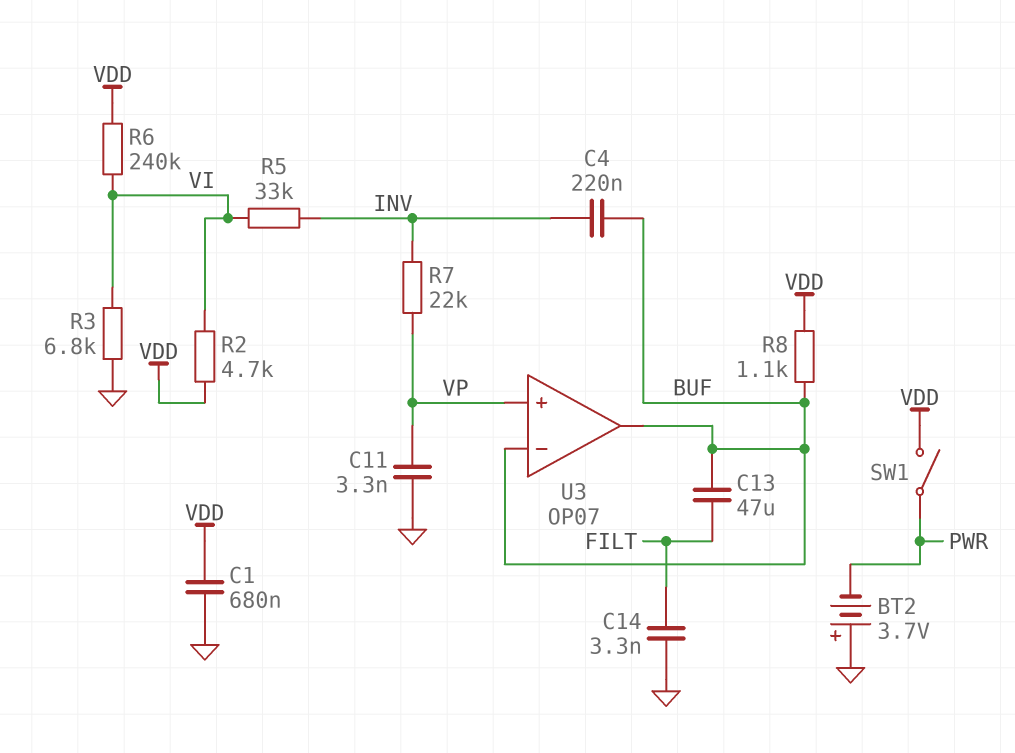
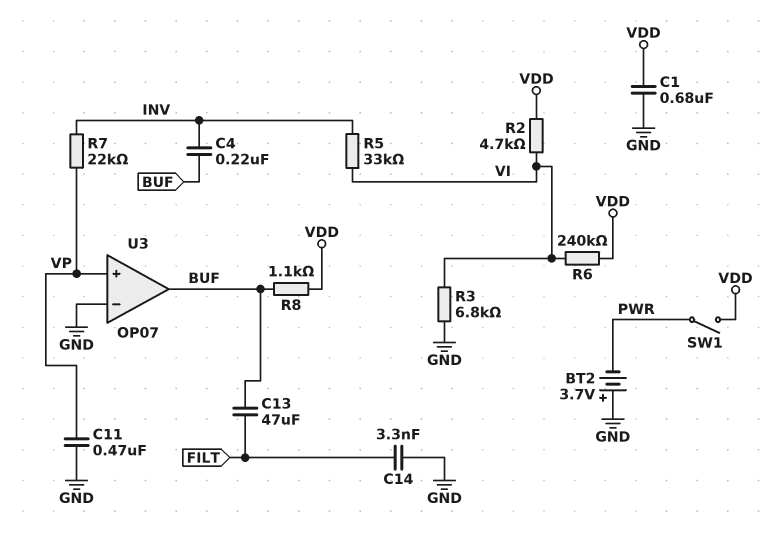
C11: 3.3nF (GND, VP) -> 470nF (GND, VP)
U3 pin in-: BUF -> GND

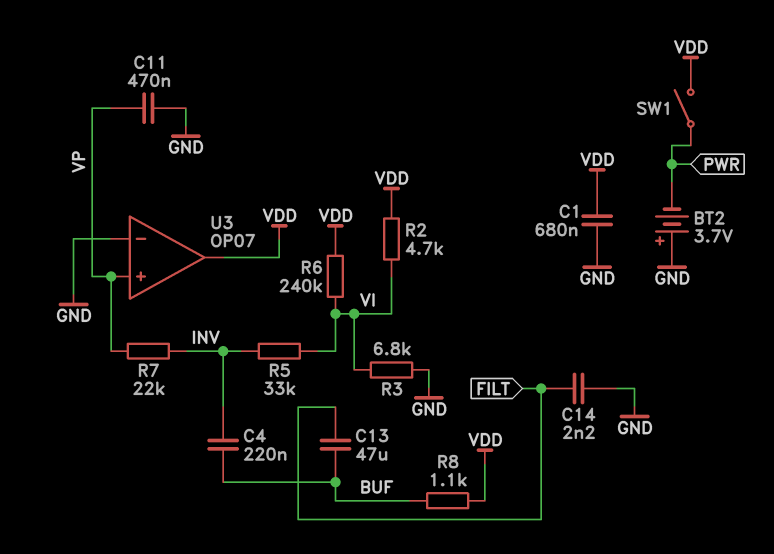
C14: 3.3nF (FILT, GND) -> 2.2nF (FILT, GND)
U3 pin out: BUF -> VDD

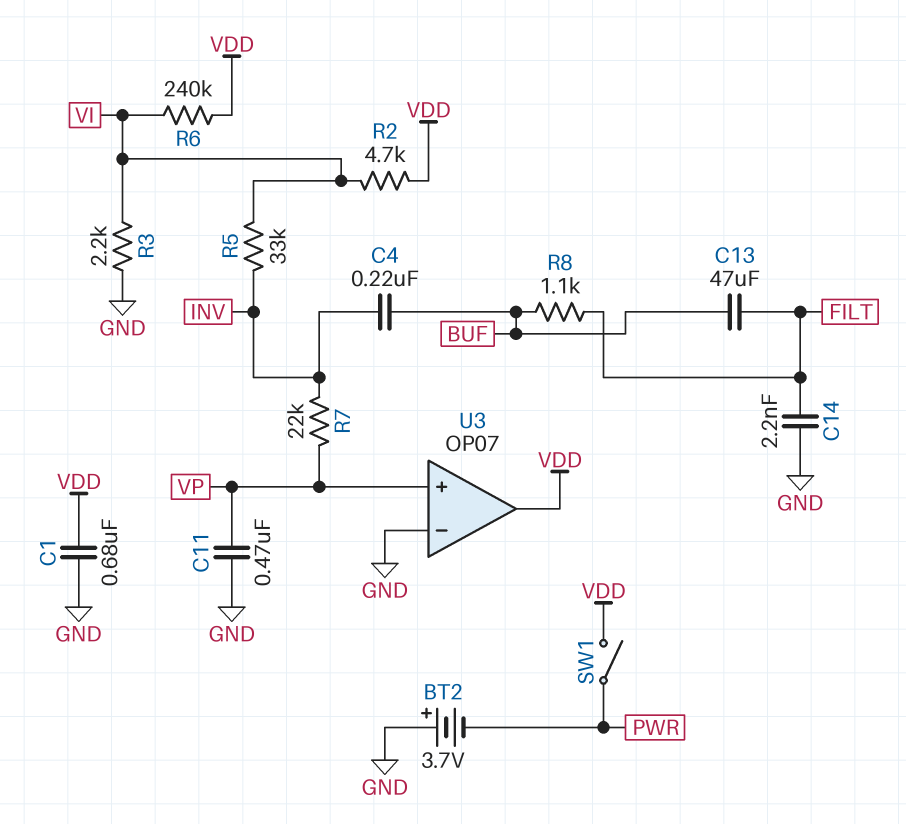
R3: 6.8k (GND, VI) -> 2.2k (GND, VI)
R8: 1.1k (BUF, VDD) -> 1.1k (BUF, FILT)

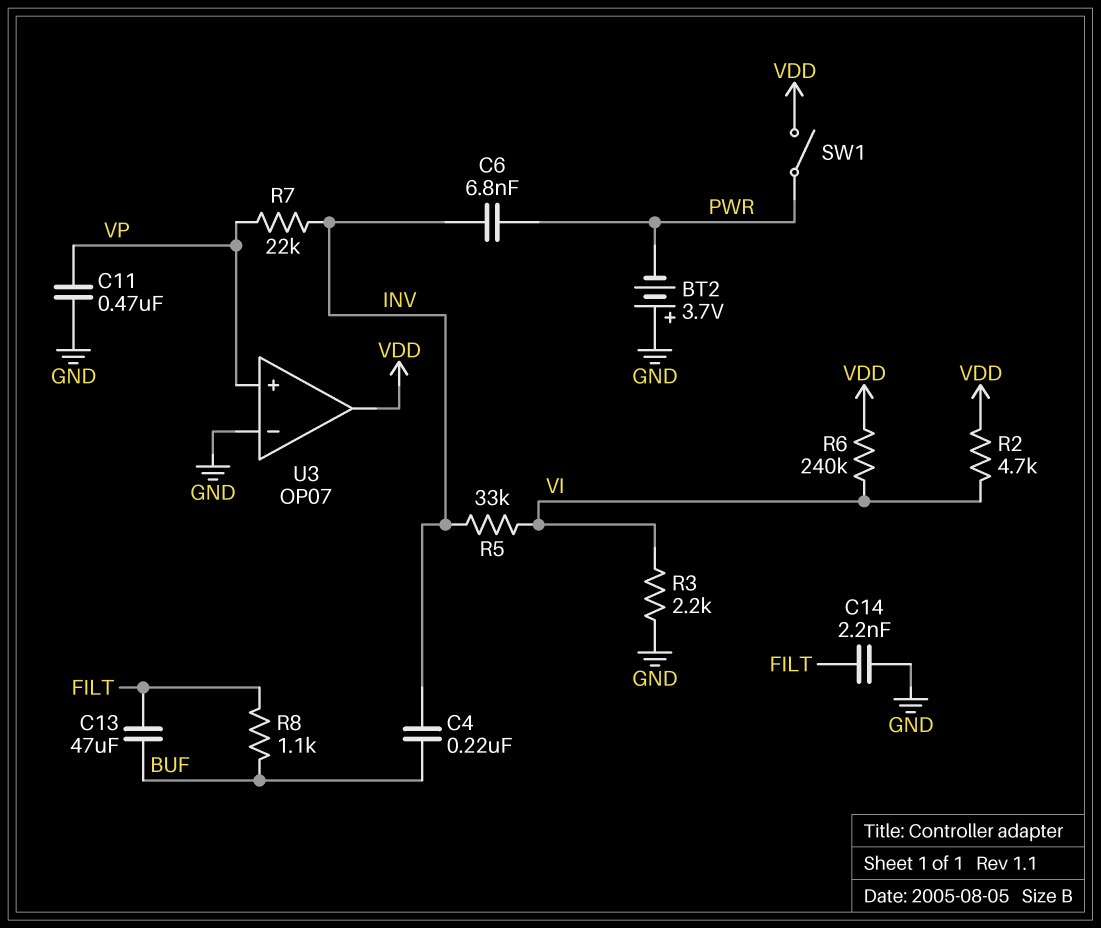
C1: 680nF (GND, VDD) -> none
C6: none -> 6.8nF (INV, PWR)

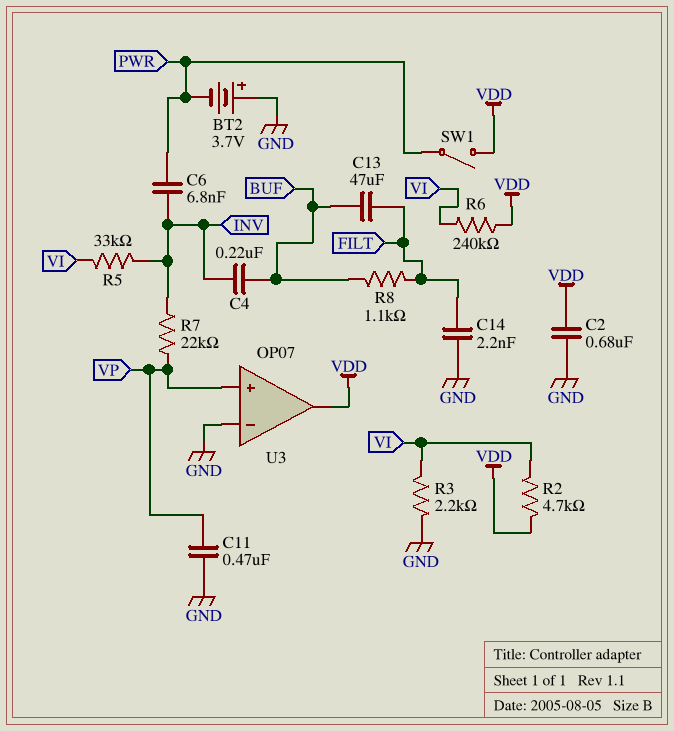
C2: none -> 680nF (GND, VDD)

